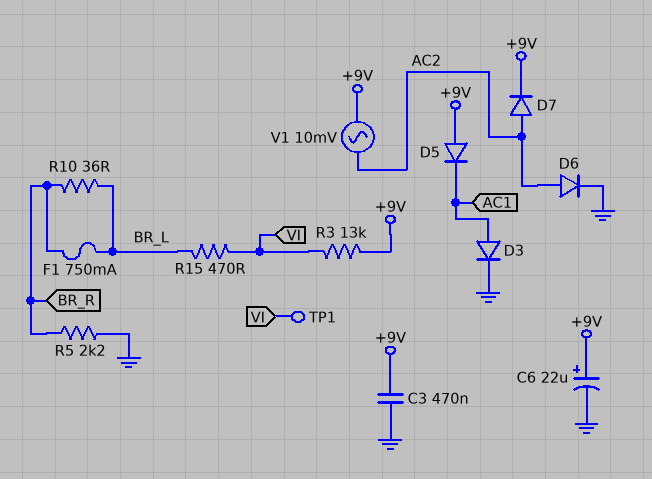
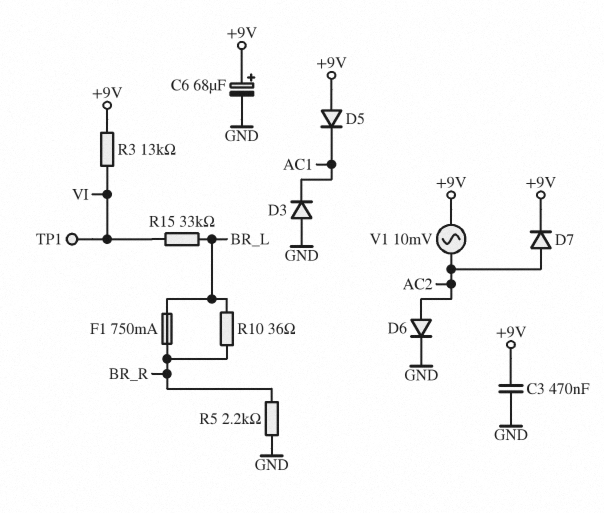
C6: 22uF (plus +9V, minus GND) -> 68uF (plus +9V, minus GND)
D3: diode (A AC1, K GND) -> diode (A GND, K AC1)
R15: 470 (BR_L, VI) -> 33k (BR_L, VI)

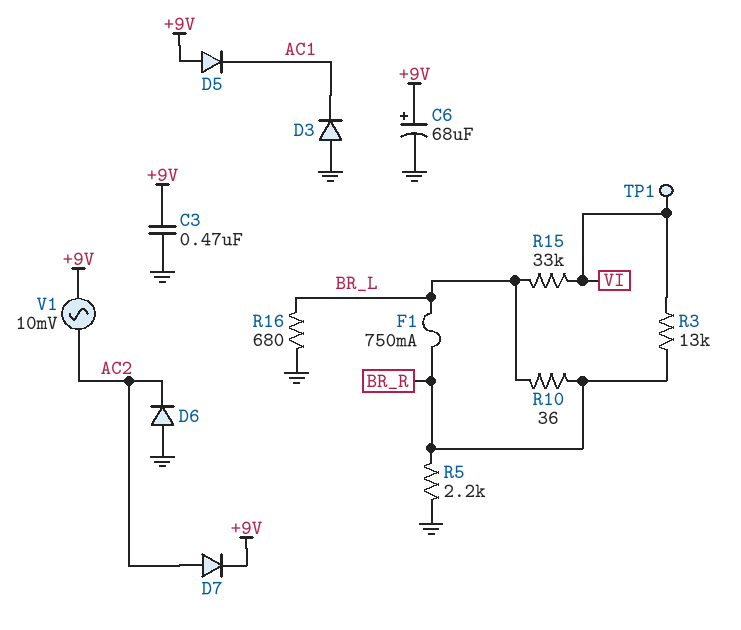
D6: diode (A AC2, K GND) -> diode (A GND, K AC2)
R3: 13k (+9V, VI) -> 13k (BR_R, VI)
R16: none -> 680 (BR_L, GND)

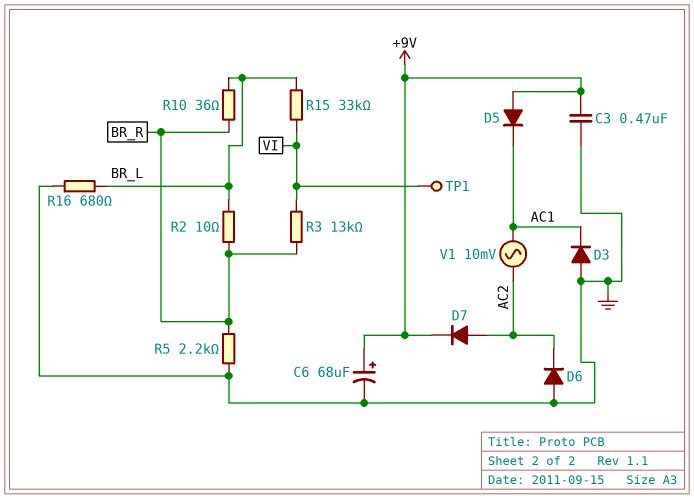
F1: 750mA (BR_L, BR_R) -> none
R2: none -> 10 (BR_L, BR_R)
V1: AC 10mV (+9V, AC2) -> AC 10mV (AC1, AC2)

